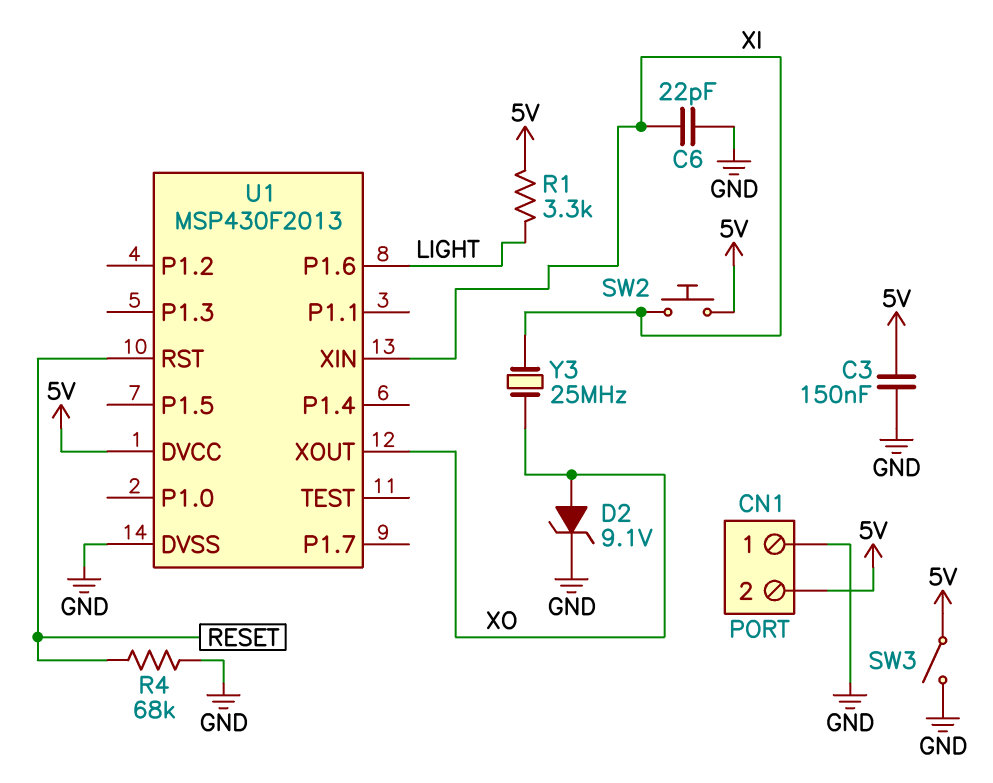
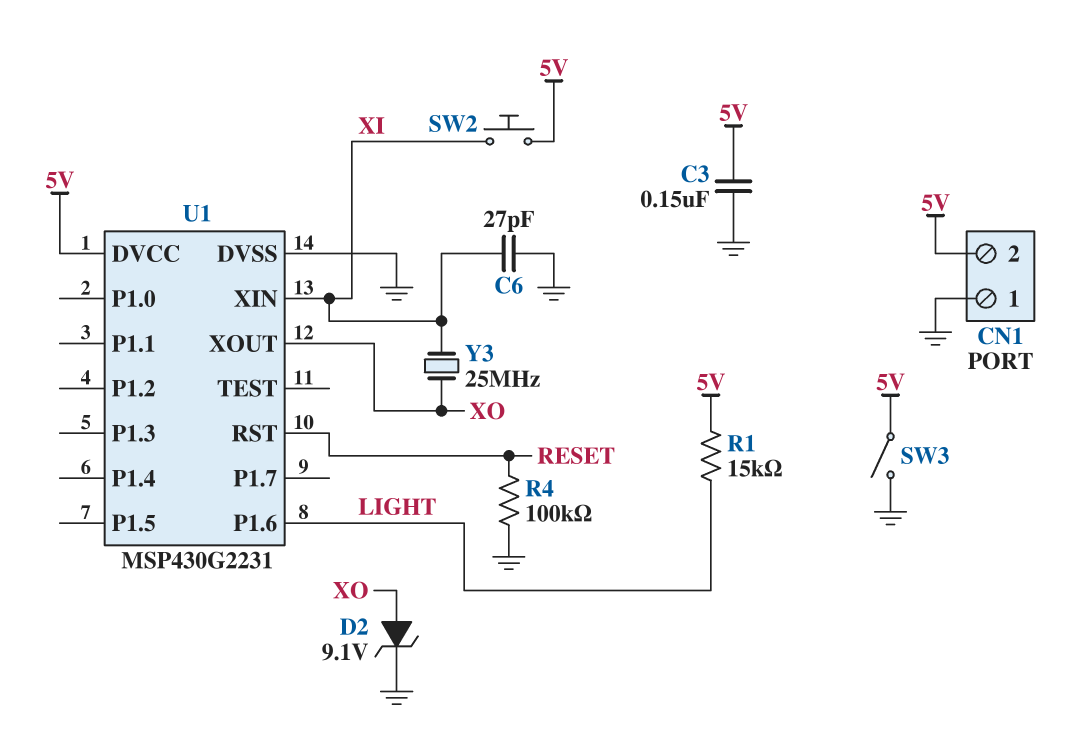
C6: 22pF (GND, XI) -> 27pF (GND, XI)
R1: 3.3k (5V, LIGHT) -> 15k (5V, LIGHT)
R4: 68k (GND, RESET) -> 100k (GND, RESET)
U1: MSP430F2013 -> MSP430G2231

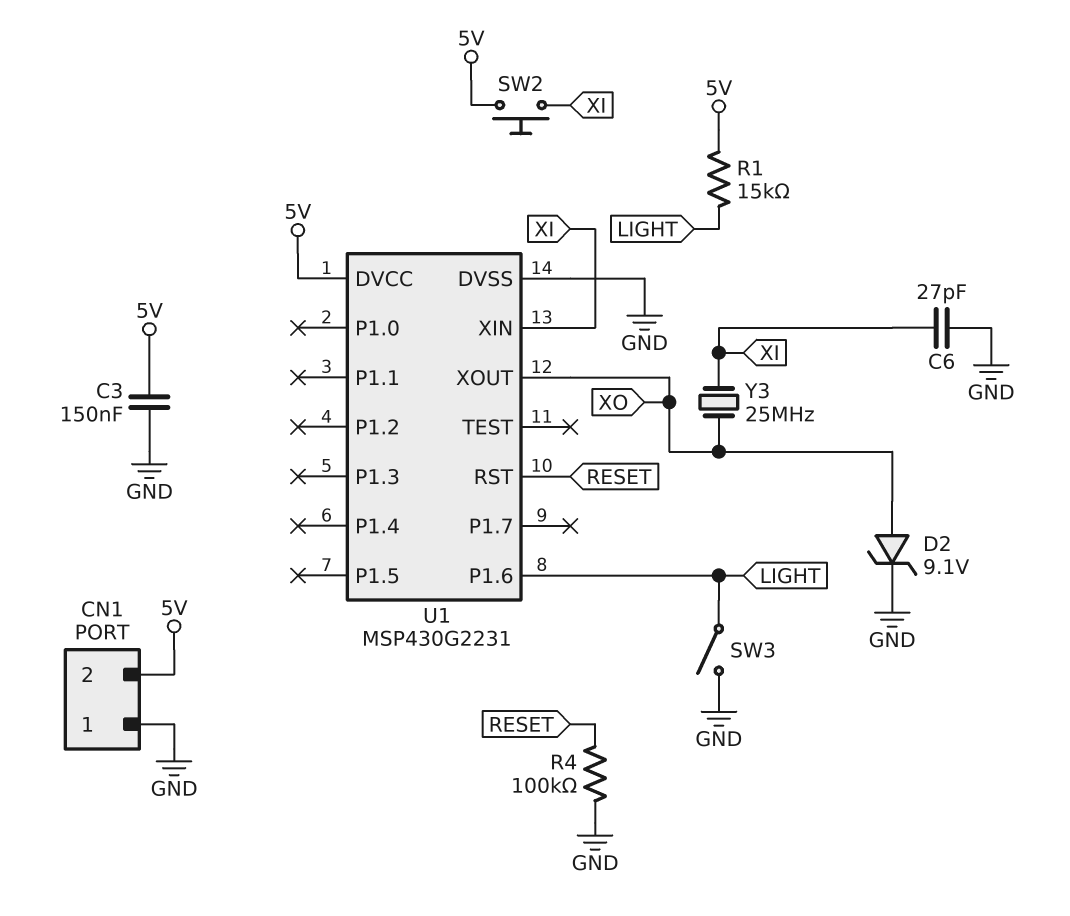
SW3: switch (5V, GND) -> switch (GND, LIGHT)

